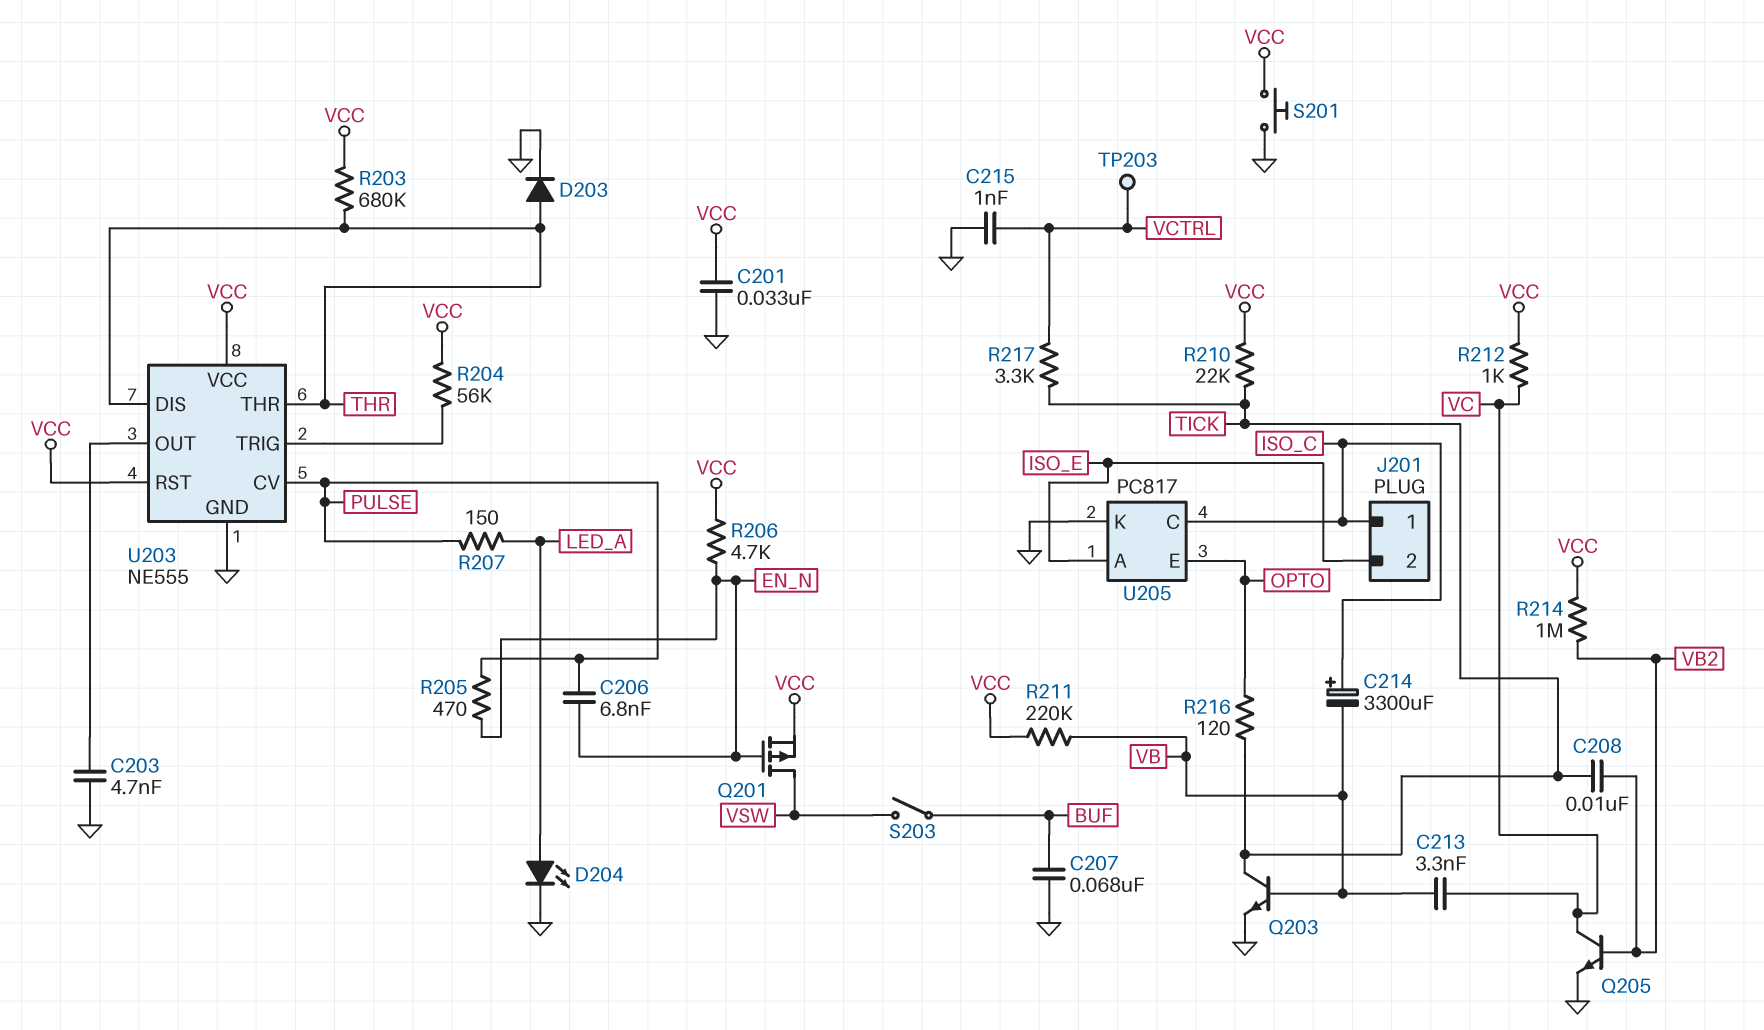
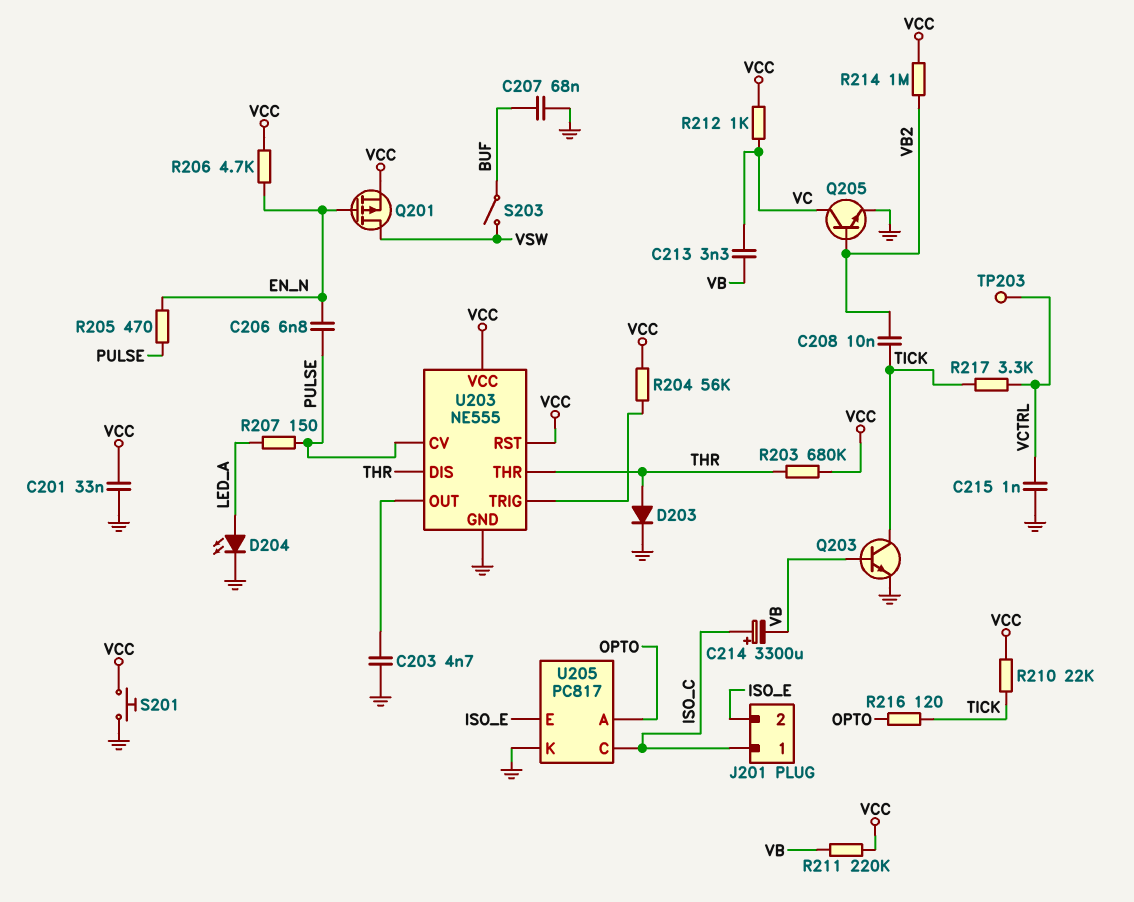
U205 pin A: ISO_E -> OPTO
U205 pin E: OPTO -> ISO_E

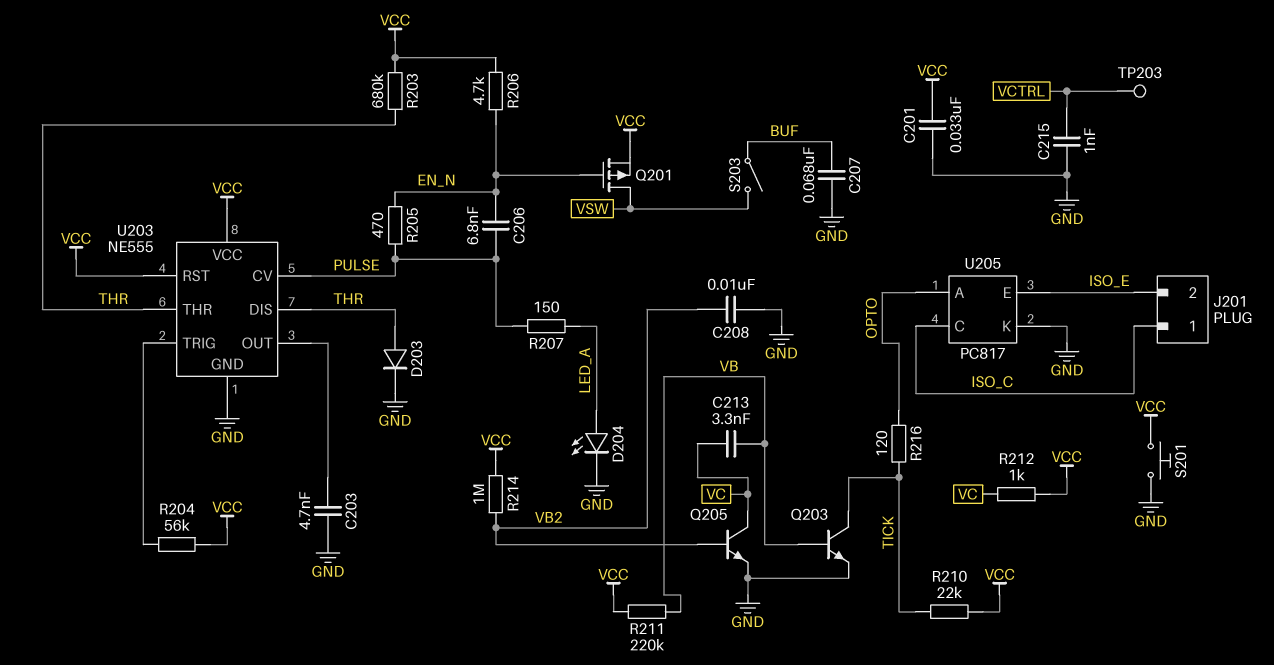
C208: 10nF (TICK, VB2) -> 10nF (GND, VB2)
C214: 3300uF (plus ISO_C, minus VB) -> none
R217: 3.3k (TICK, VCTRL) -> none

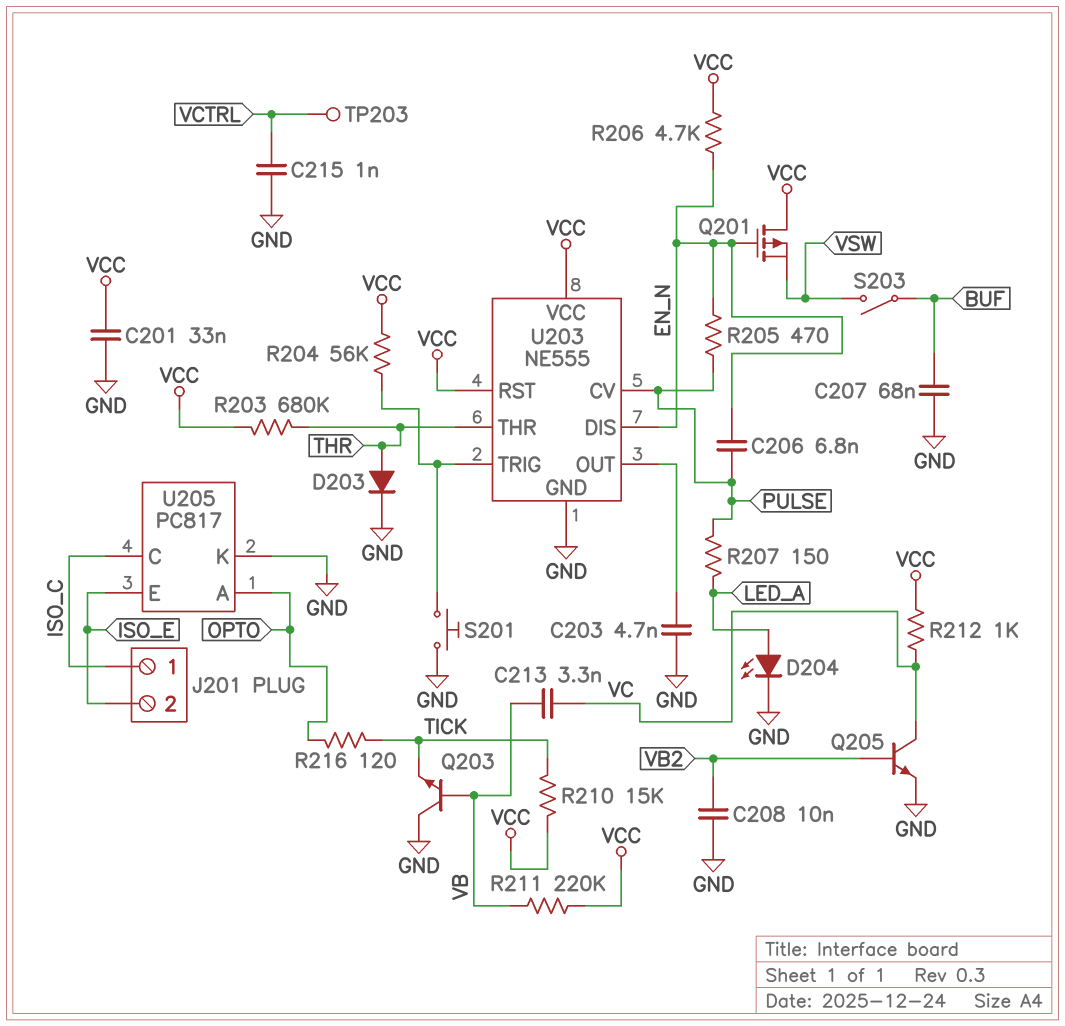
Q201: PMOS (G EN_N, D VSW, S VCC) -> PMOS (G EN_N, D VCC, S VSW)
Q203: NPN (B VB, C TICK, E GND) -> NPN (B VB, C GND, E TICK)
R210: 22k (TICK, VCC) -> 15k (TICK, VCC)
R214: 1M (VB2, VCC) -> none
S201: button (GND, VCC) -> button (GND, U203/TRIG)
U203 pin DIS: THR -> EN_N

